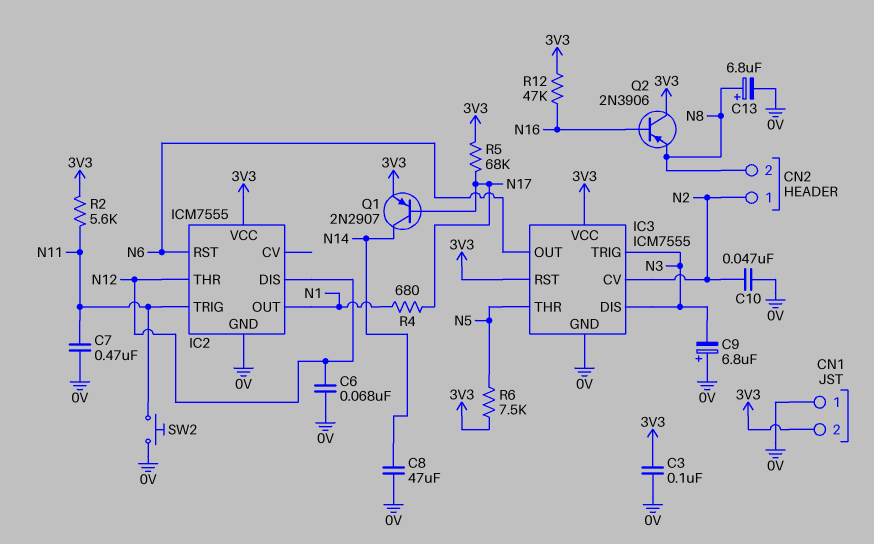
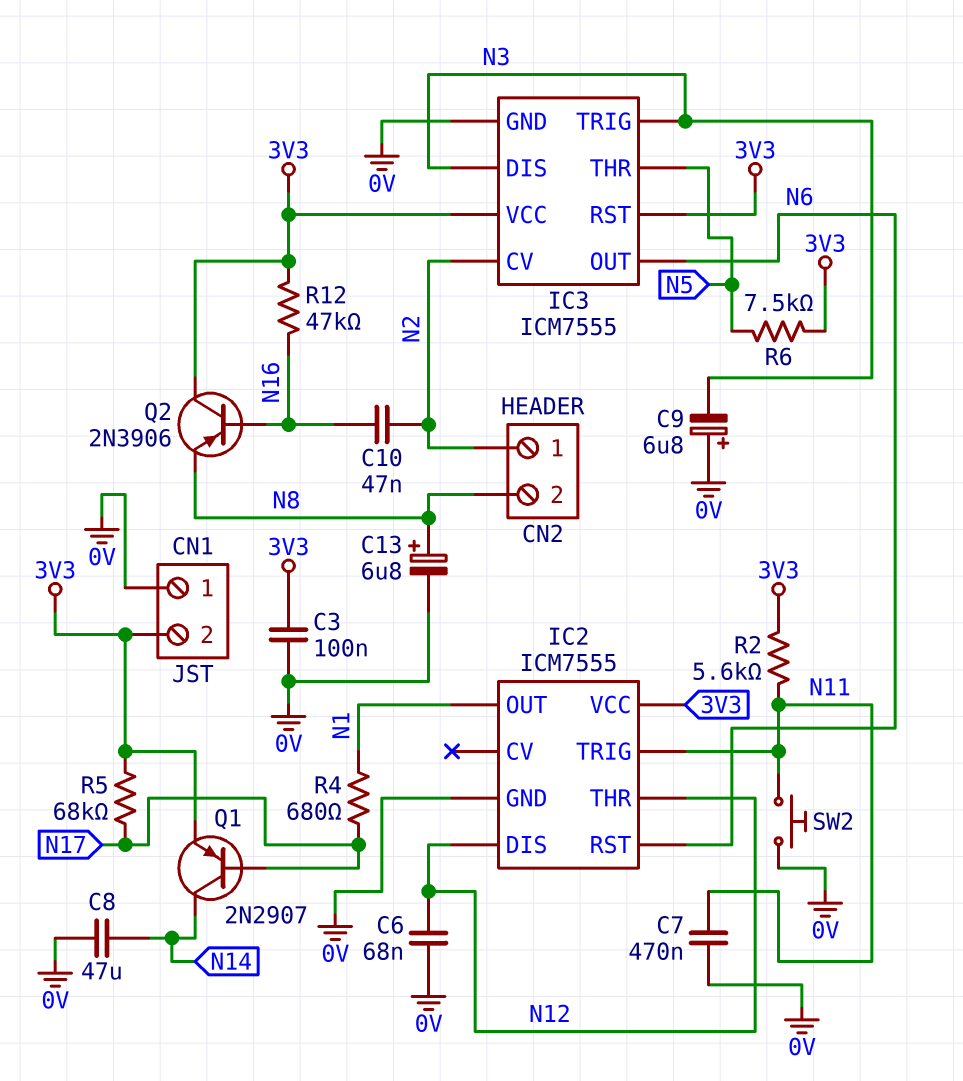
C10: 47nF (0V, N2) -> 47nF (N2, N16)

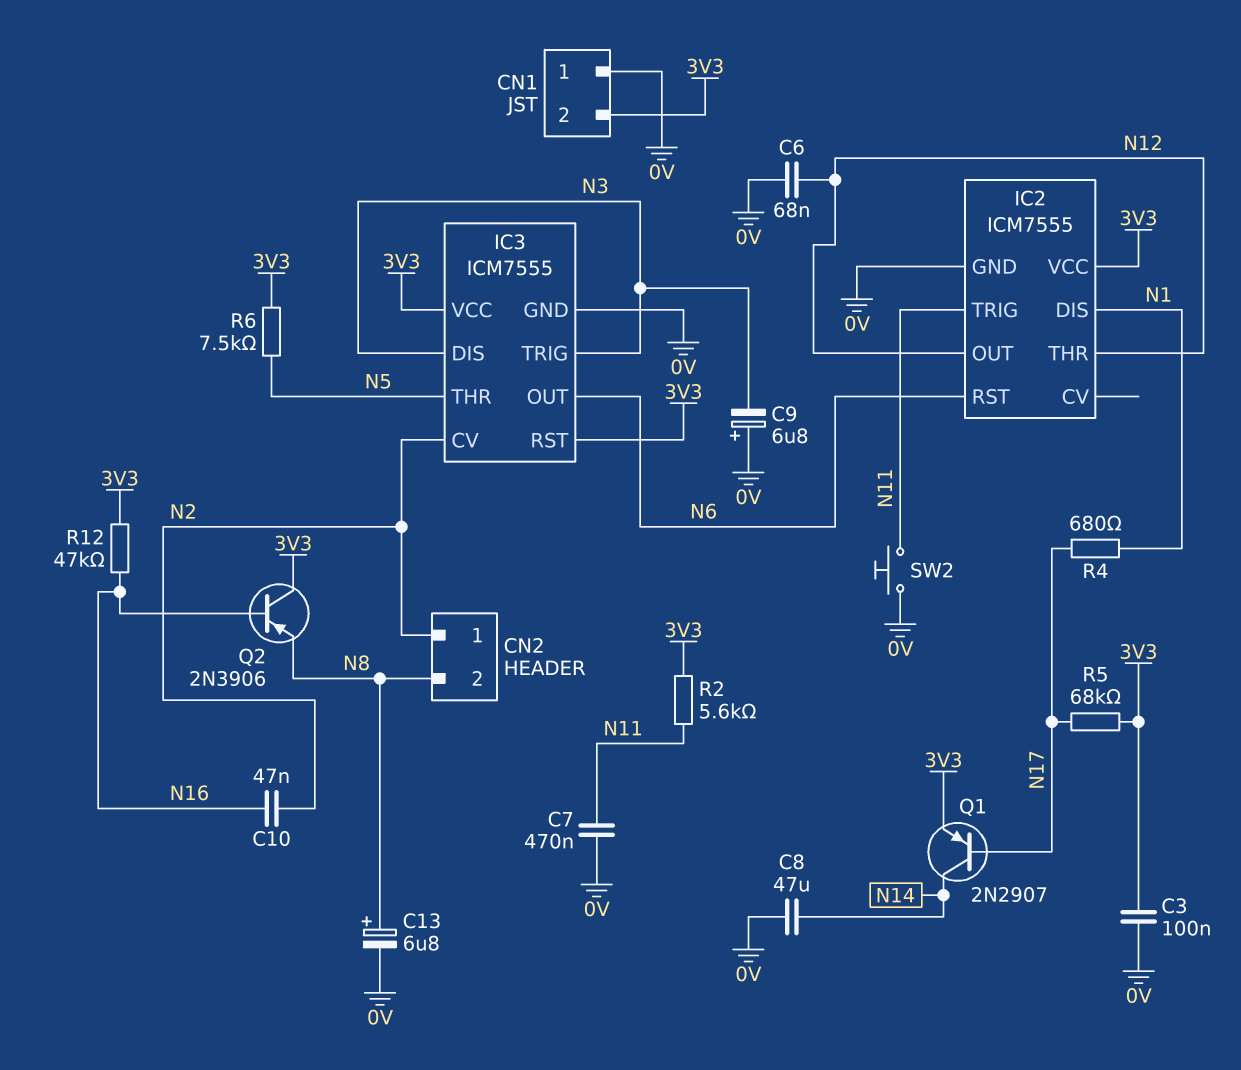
IC2 pin DIS: N12 -> N1
IC2 pin OUT: N1 -> N12

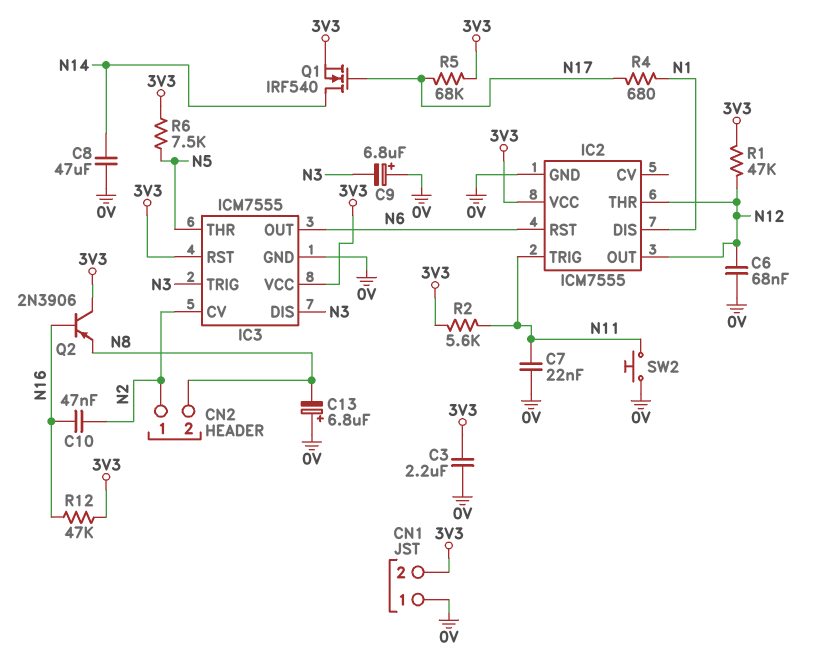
C3: 100nF (0V, 3V3) -> 2.2uF (0V, 3V3)
C7: 470nF (0V, N11) -> 22nF (0V, N11)
C13: 6.8uF (plus N8, minus 0V) -> 6.8uF (plus 0V, minus N8)
Q1: PNP 2N2907 (B N17, C N14, E 3V3) -> NMOS IRF540 (G N17, D N14, S 3V3)
R1: none -> 47k (3V3, N12)

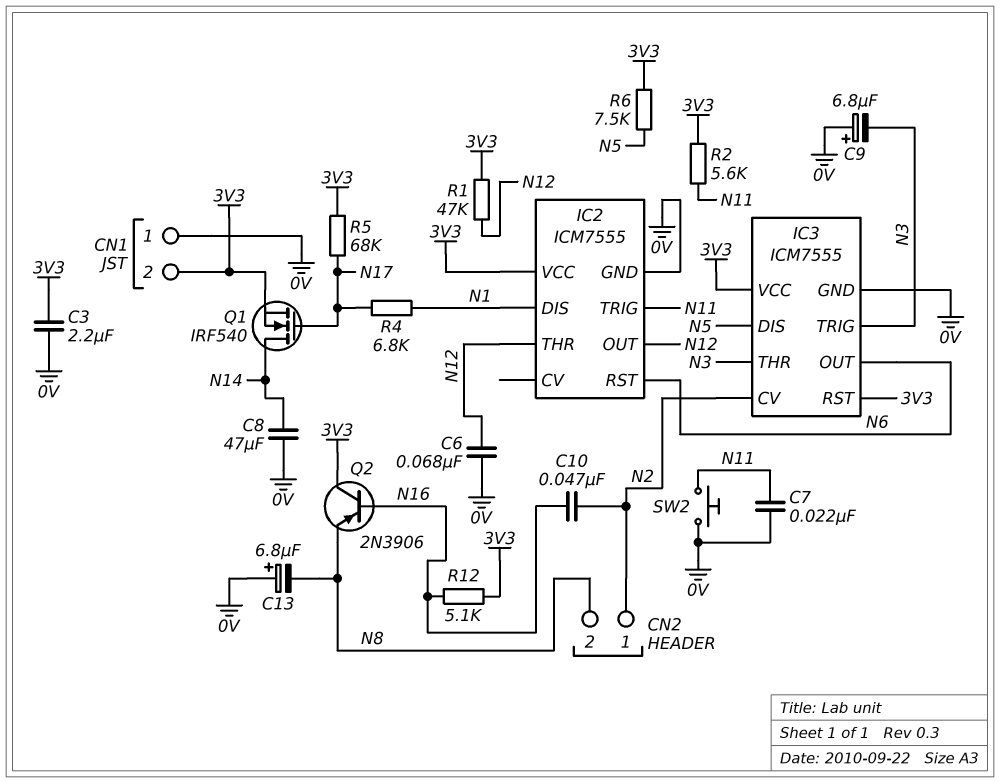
IC3 pin DIS: N3 -> N5
IC3 pin THR: N5 -> N3
R4: 680 (N1, N17) -> 6.8k (N1, N17)
R12: 47k (3V3, N16) -> 5.1k (3V3, N16)

